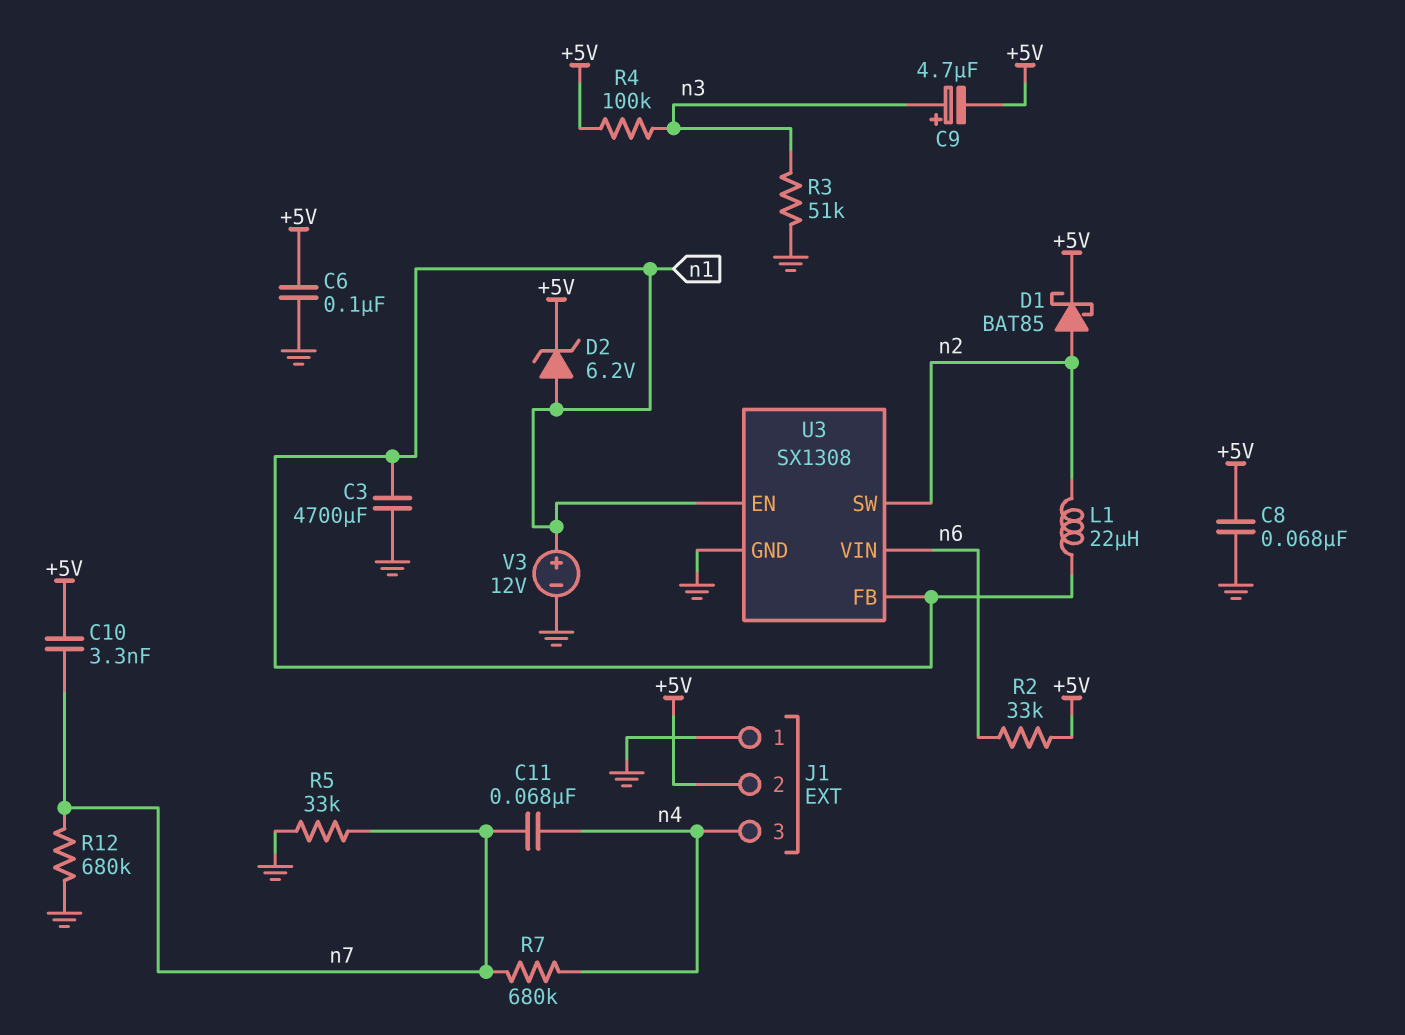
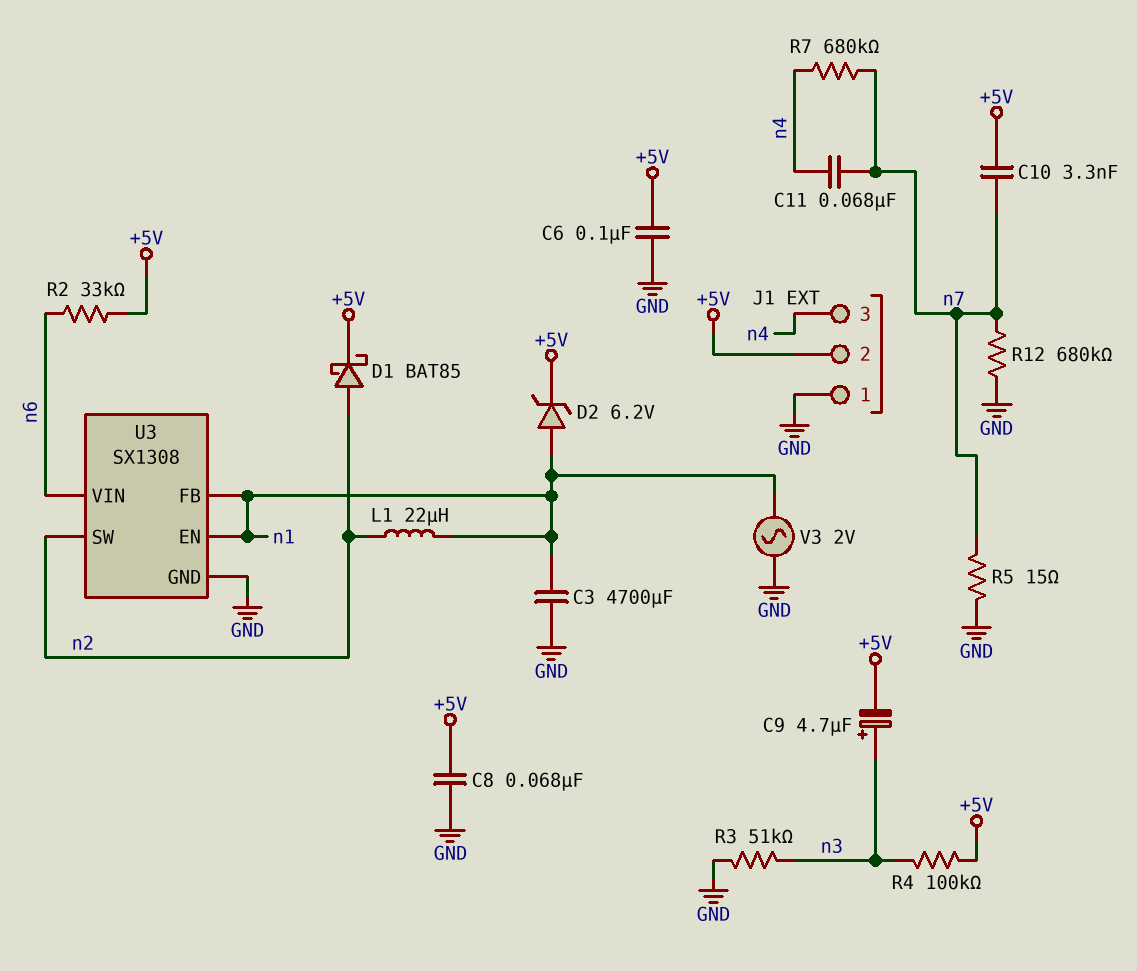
R5: 33k (GND, n7) -> 15 (GND, n7)
V3: 12V (plus n1, minus GND) -> AC 2V (GND, n1)

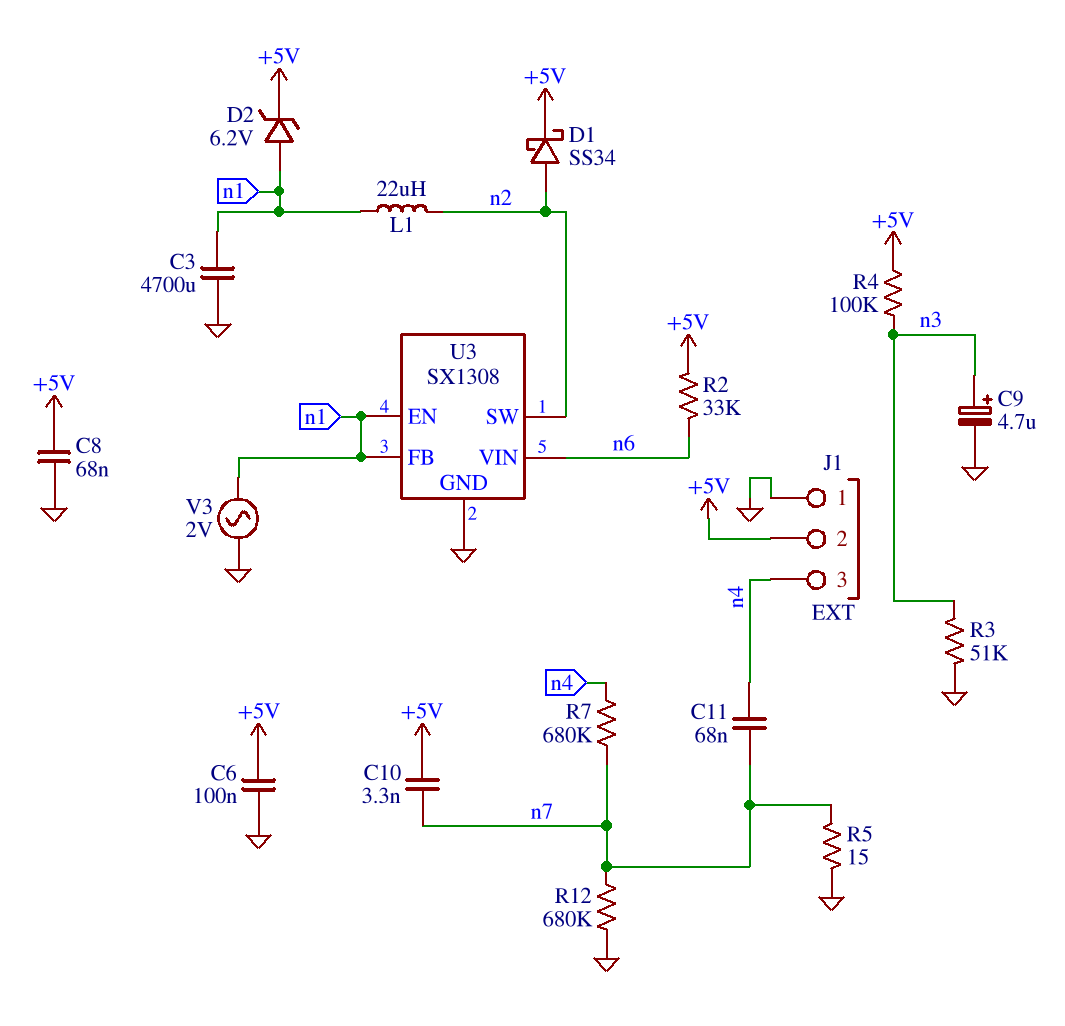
C9: 4.7uF (plus n3, minus +5V) -> 4.7uF (plus n3, minus GND)
D1: schottky BAT85 (A n2, K +5V) -> schottky SS34 (A n2, K +5V)

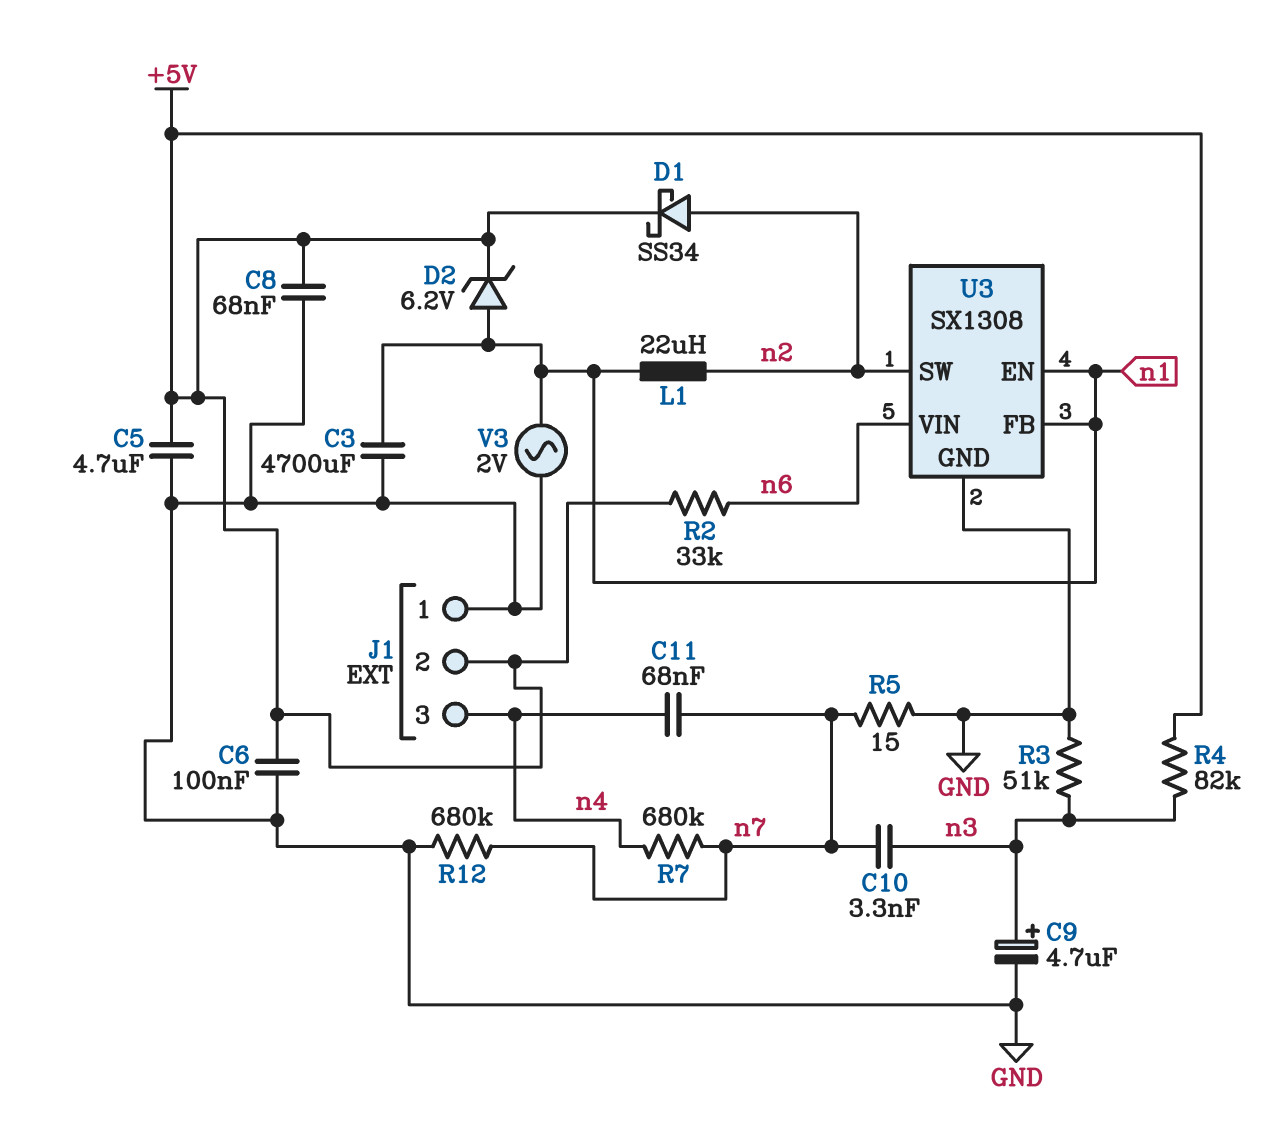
C5: none -> 4.7uF (+5V, GND)
C10: 3.3nF (+5V, n7) -> 3.3nF (n3, n7)
R4: 100k (+5V, n3) -> 82k (+5V, n3)

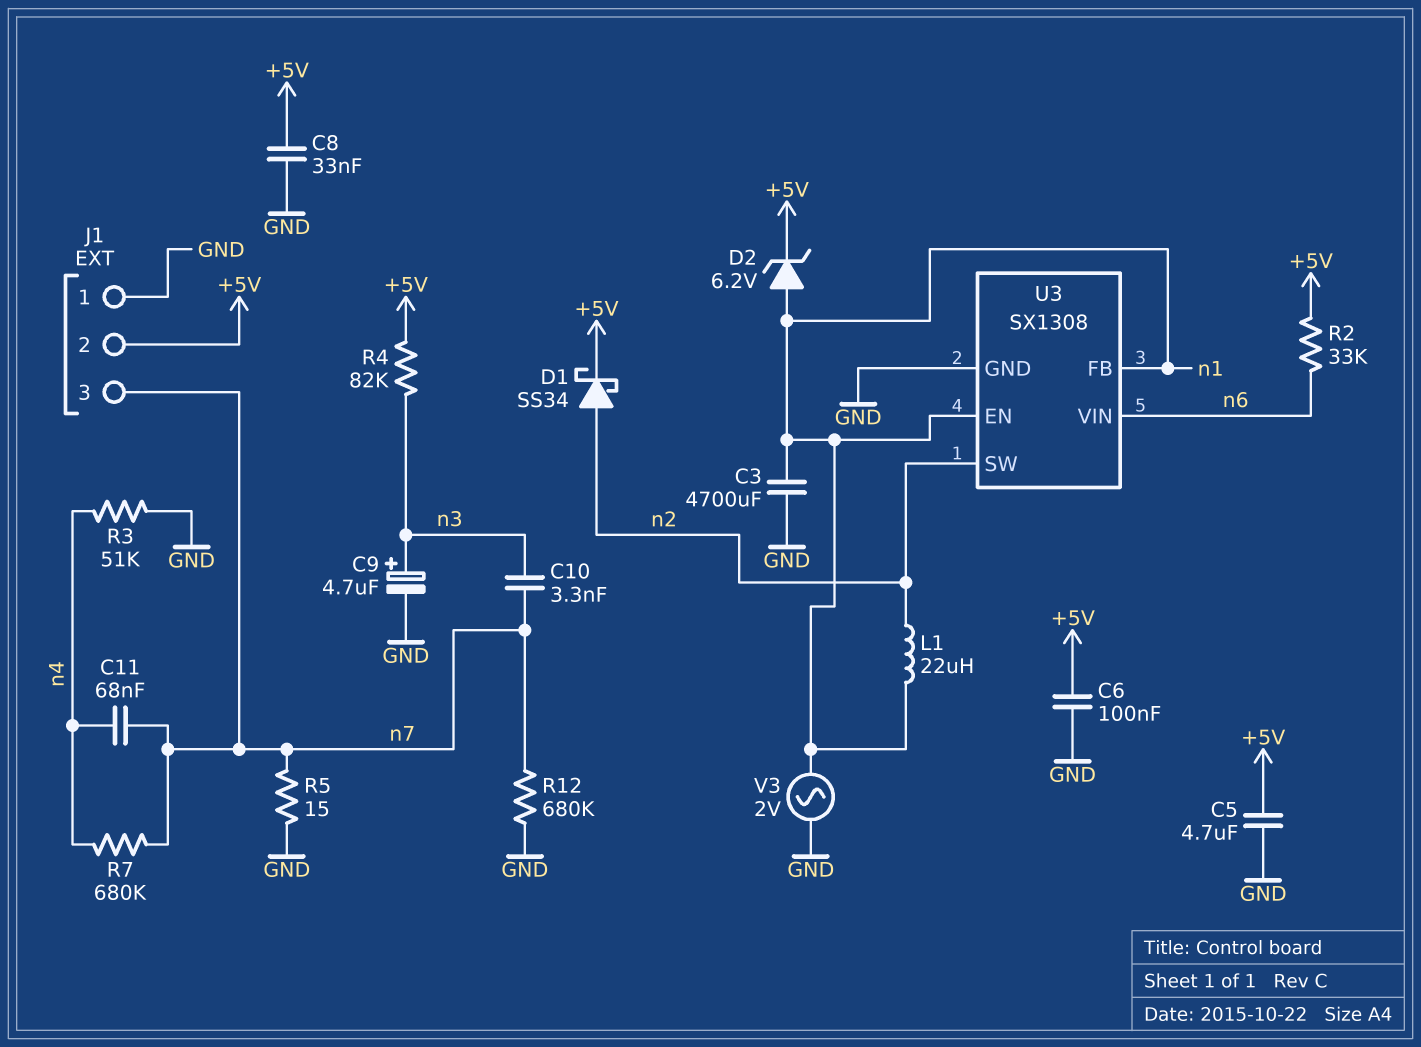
C8: 68nF (+5V, GND) -> 33nF (+5V, GND)
J1 pin 3: n4 -> n7
R3: 51k (GND, n3) -> 51k (GND, n4)

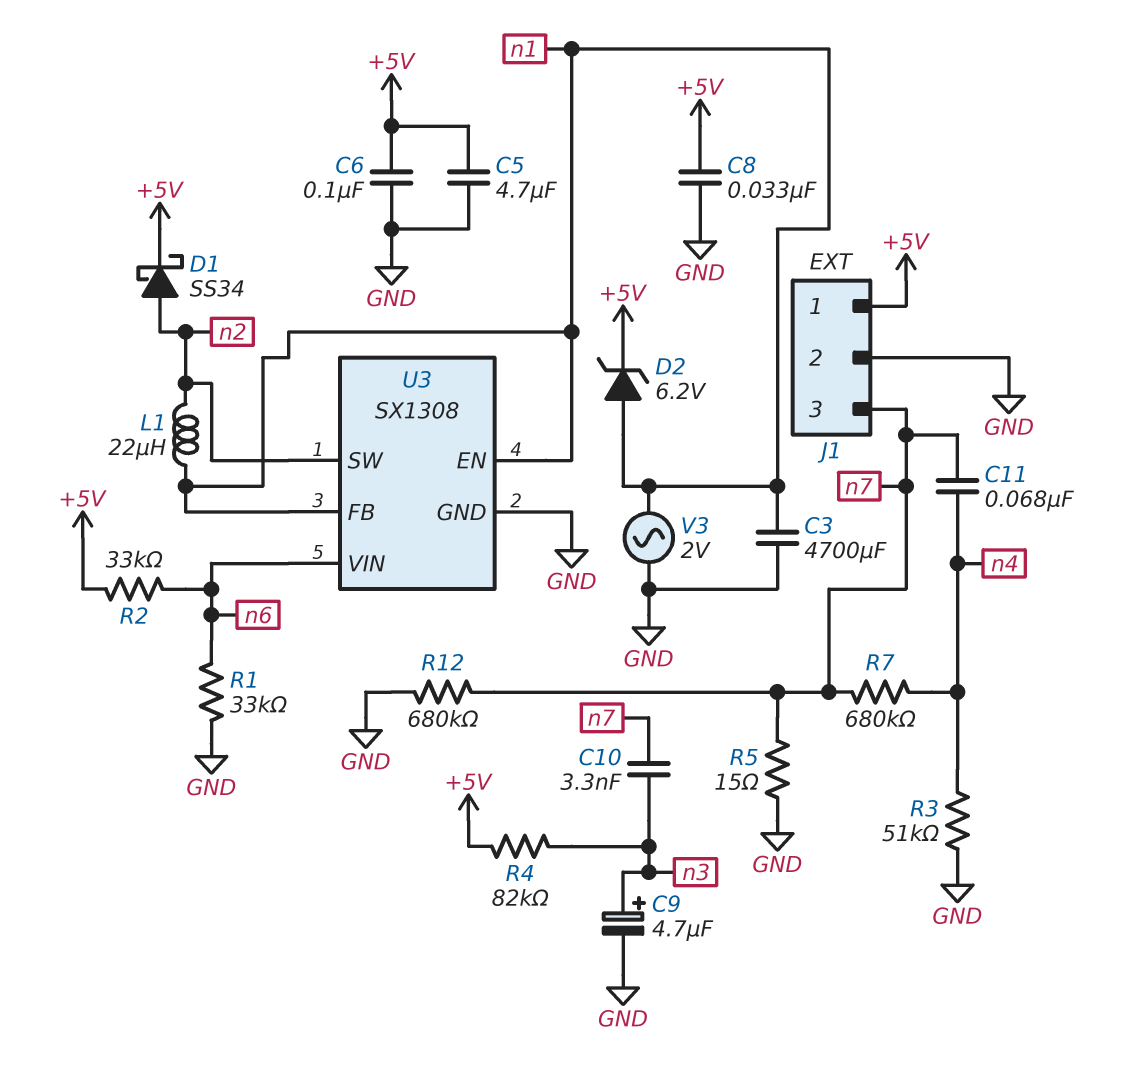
J1 pin 1: GND -> +5V
J1 pin 2: +5V -> GND
R1: none -> 33k (GND, n6)

